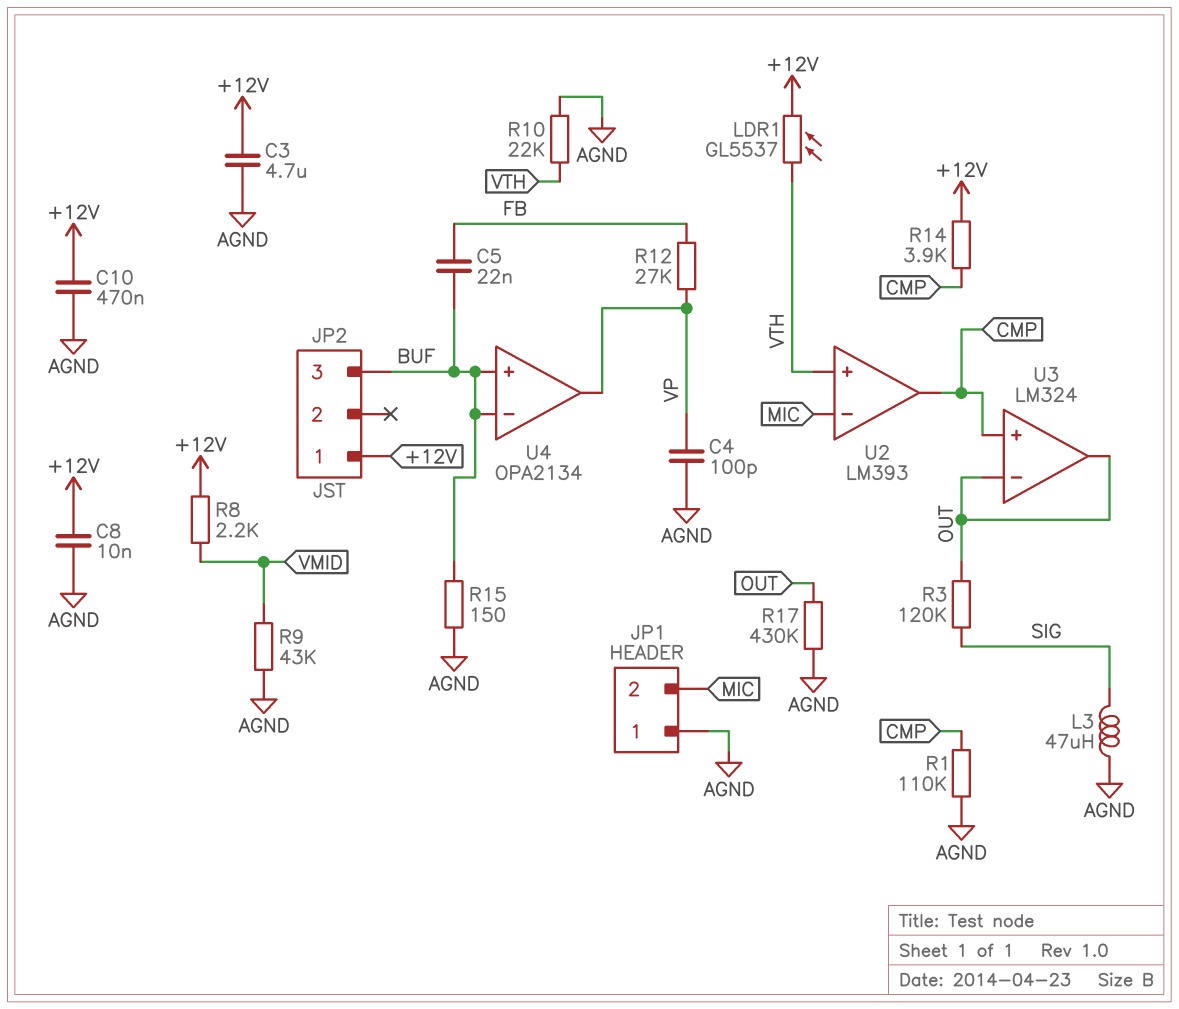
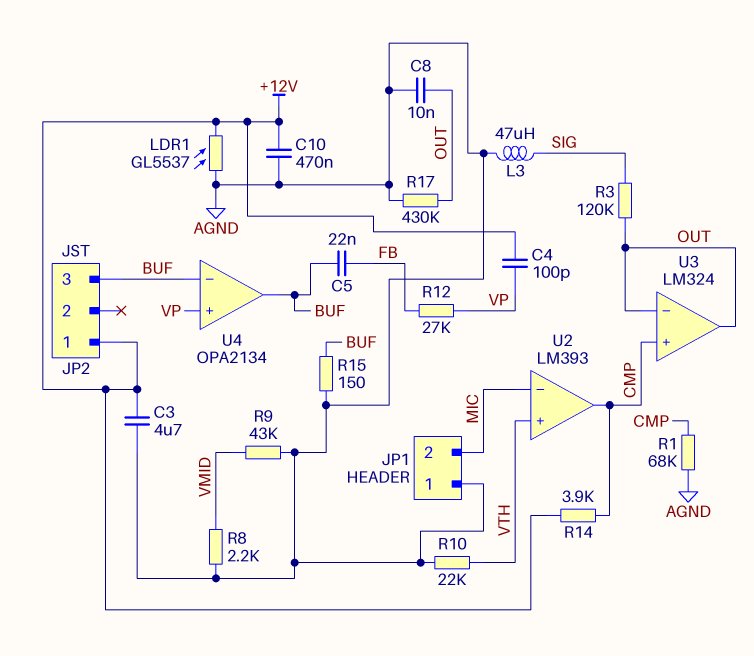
C4: 100pF (AGND, VP) -> 100pF (+12V, VP)
C8: 10nF (+12V, AGND) -> 10nF (AGND, OUT)
LDR1: GL5537 (+12V, VTH) -> GL5537 (+12V, AGND)
R1: 110k (AGND, CMP) -> 68k (AGND, CMP)
R8: 2.2k (+12V, VMID) -> 2.2k (AGND, VMID)
U4 pin in+: BUF -> VP
U4 pin out: VP -> BUF

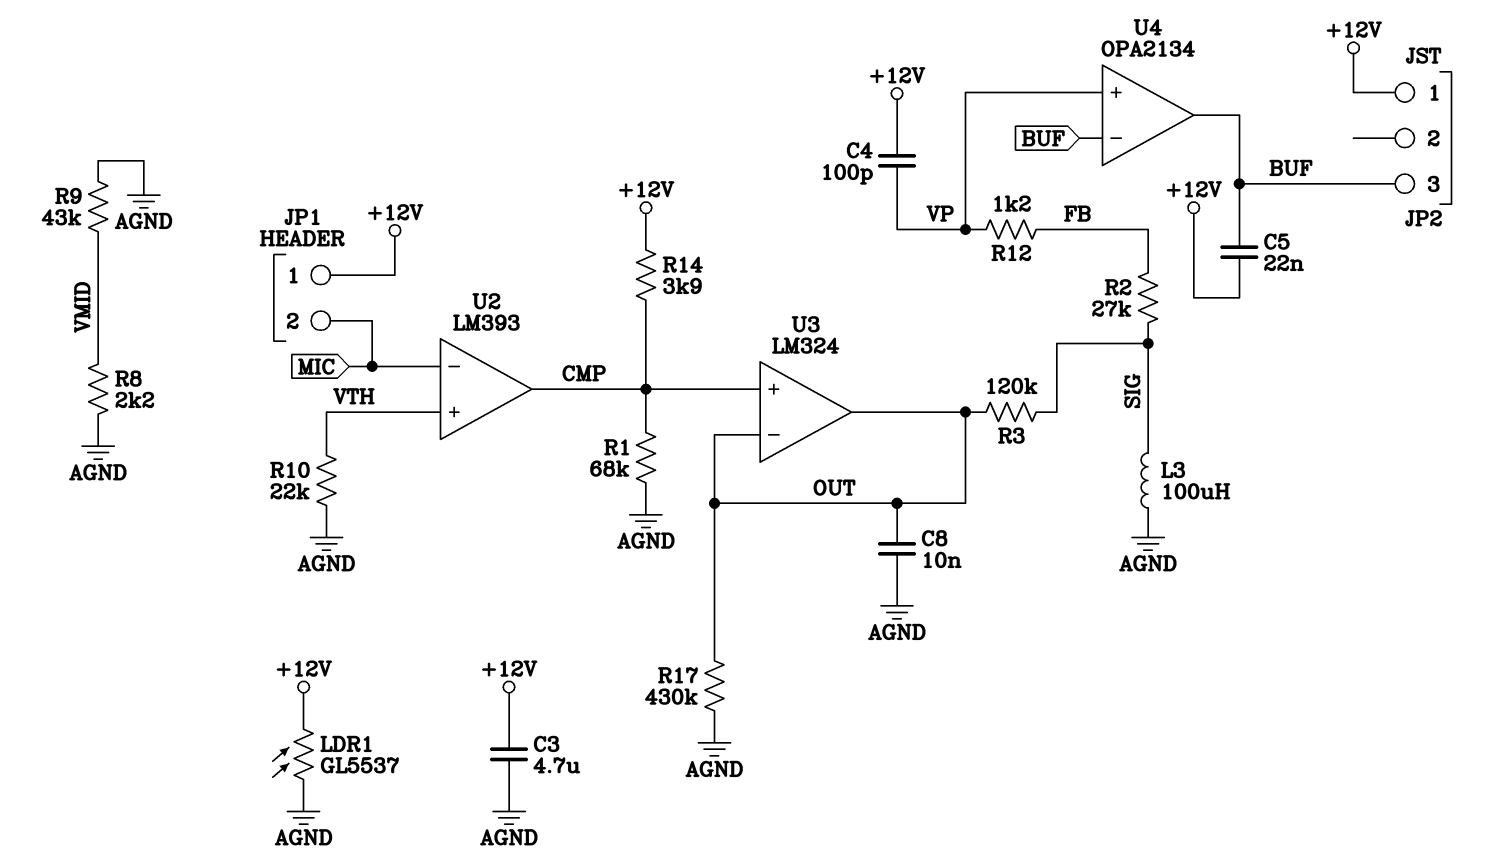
C5: 22nF (BUF, FB) -> 22nF (+12V, BUF)
C10: 470nF (+12V, AGND) -> none
JP1 pin 1: AGND -> +12V
L3: 47uH (AGND, SIG) -> 100uH (AGND, SIG)
R2: none -> 27k (FB, SIG)
R12: 27k (FB, VP) -> 1.2k (FB, VP)
R15: 150 (AGND, BUF) -> none

